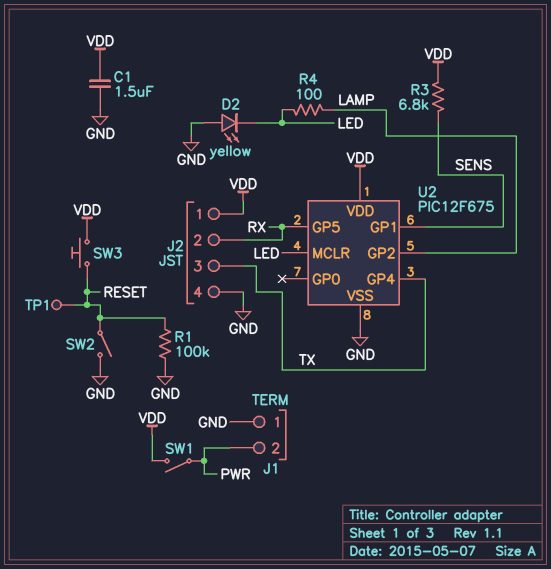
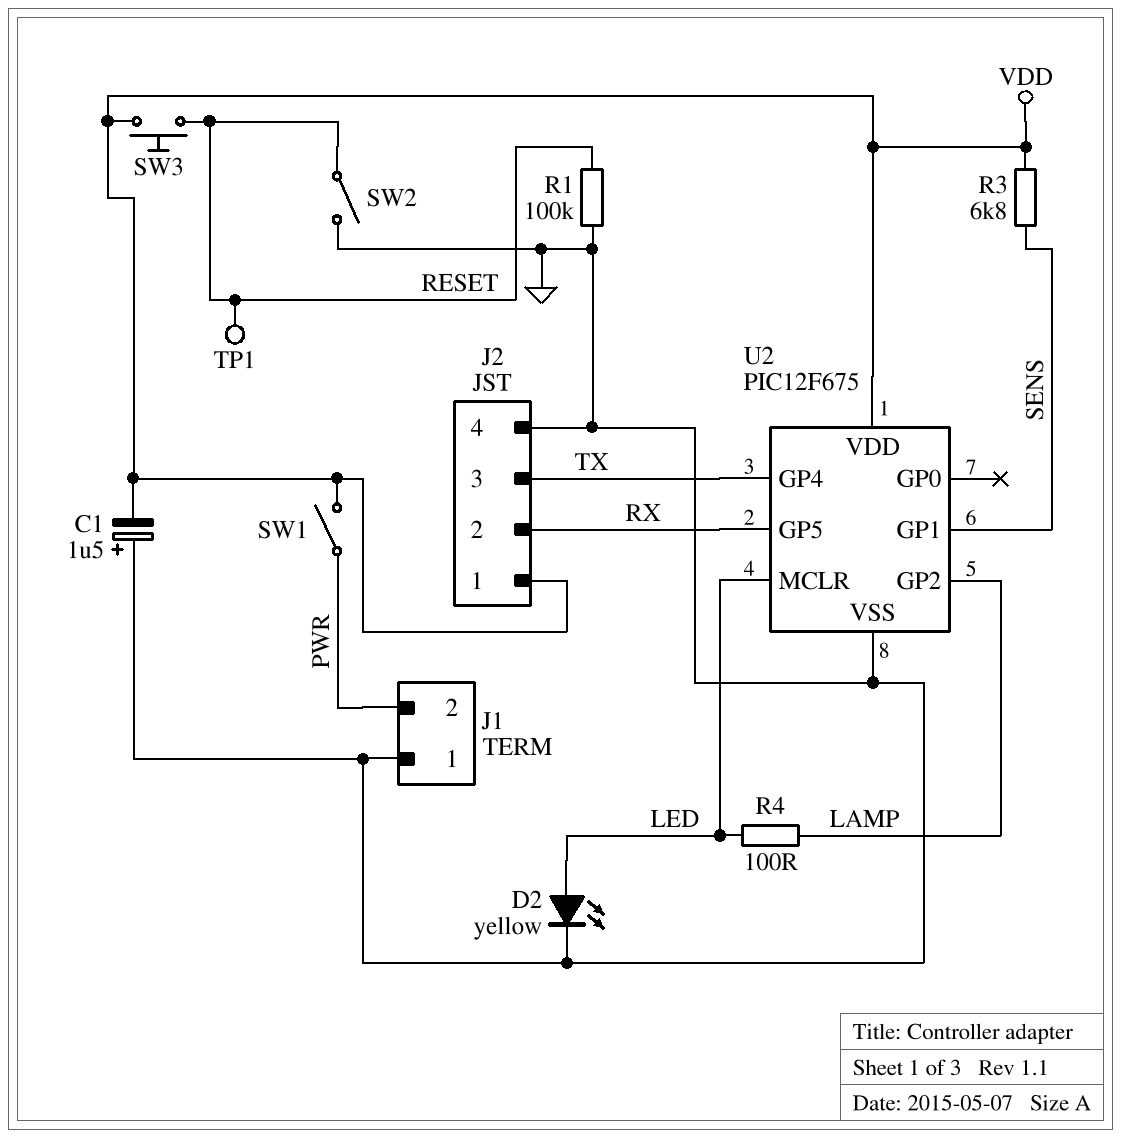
C1: 1.5uF (GND, VDD) -> 1.5uF (plus GND, minus VDD)
D2: LED yellow (A GND, K LED) -> LED yellow (A LED, K GND)

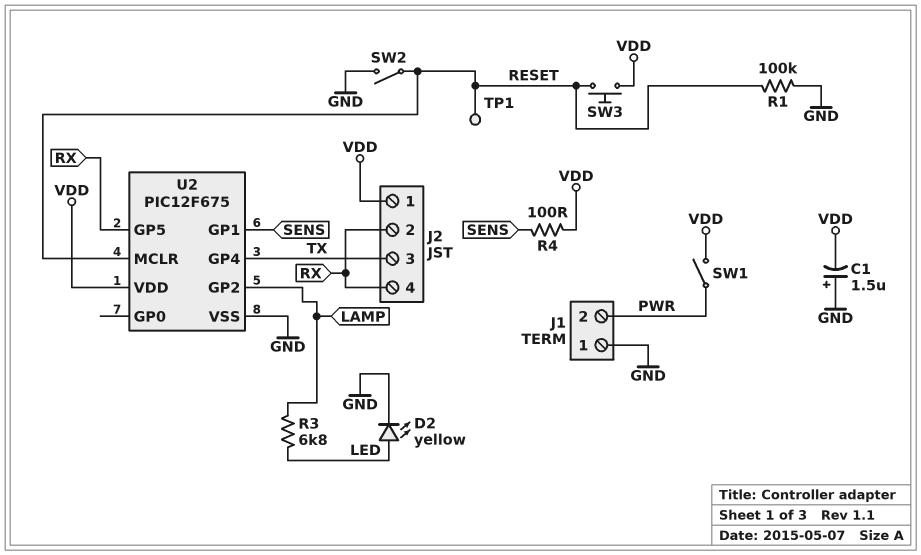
J2 pin 4: GND -> RX
R3: 6.8k (SENS, VDD) -> 6.8k (LAMP, LED)
R4: 100 (LAMP, LED) -> 100 (SENS, VDD)
U2 pin MCLR: LED -> RESET

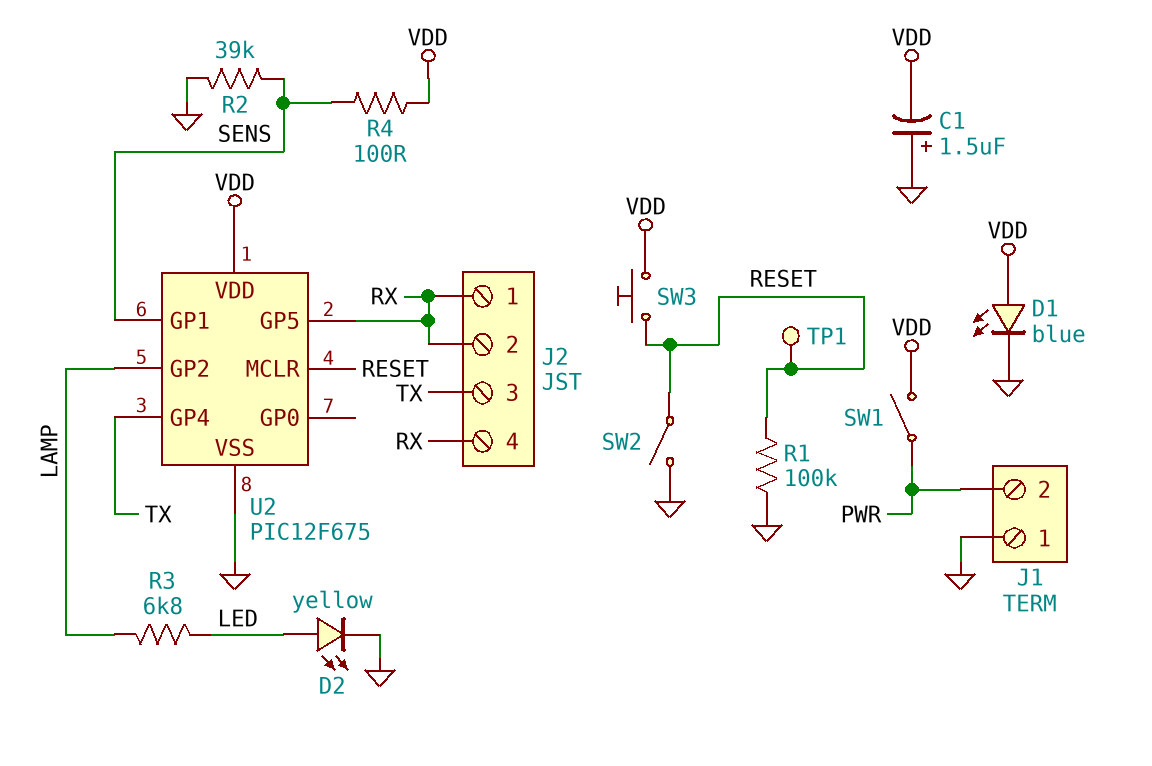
D1: none -> LED blue (A VDD, K GND)
J2 pin 1: VDD -> RX
R2: none -> 39k (GND, SENS)

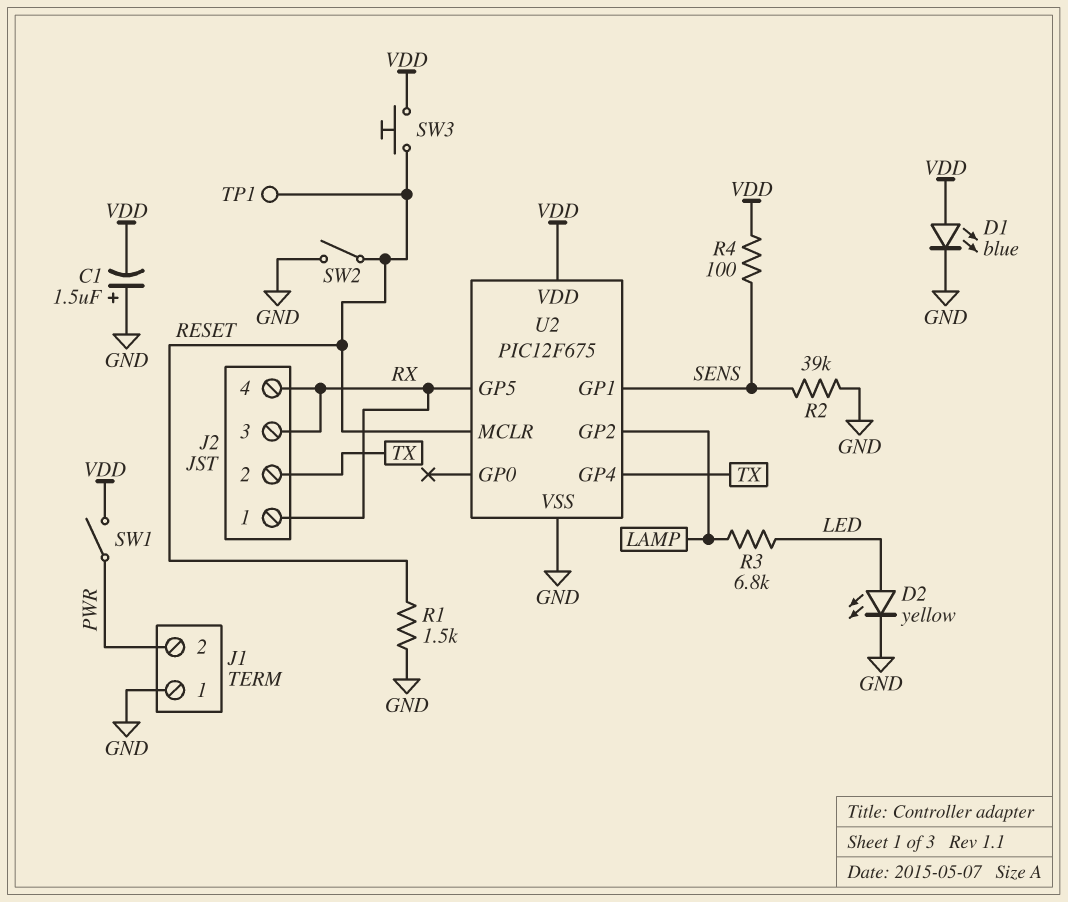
J2 pin 2: RX -> TX
J2 pin 3: TX -> RX
R1: 100k (GND, RESET) -> 1.5k (GND, RESET)

